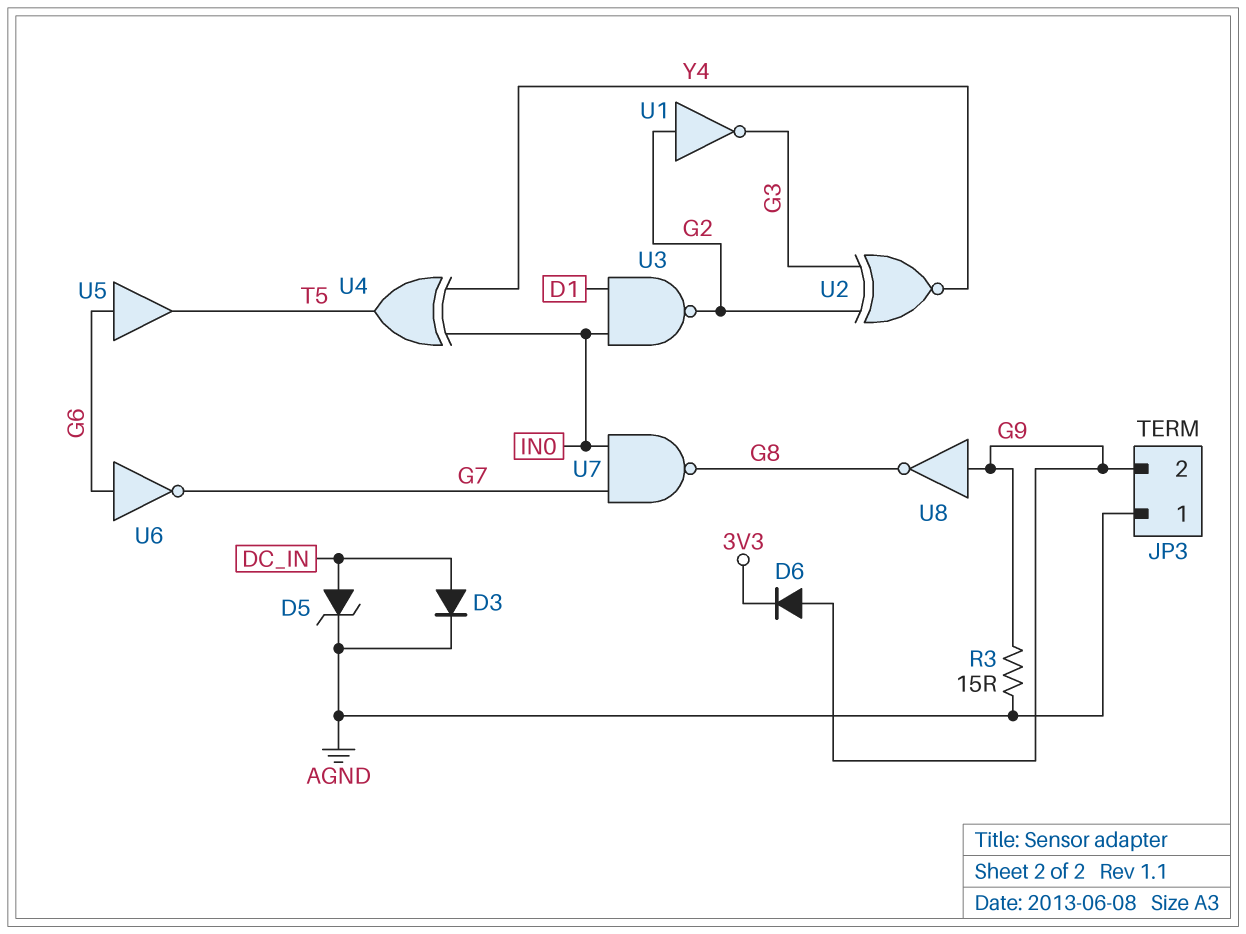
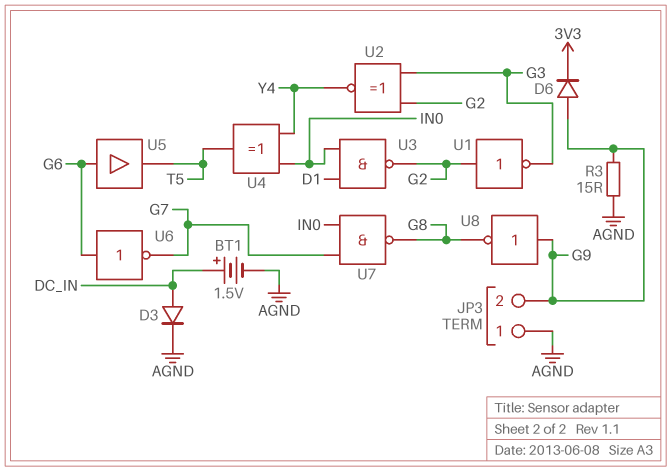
BT1: none -> 1.5V (plus DC_IN, minus AGND)
D5: zener (A DC_IN, K AGND) -> none

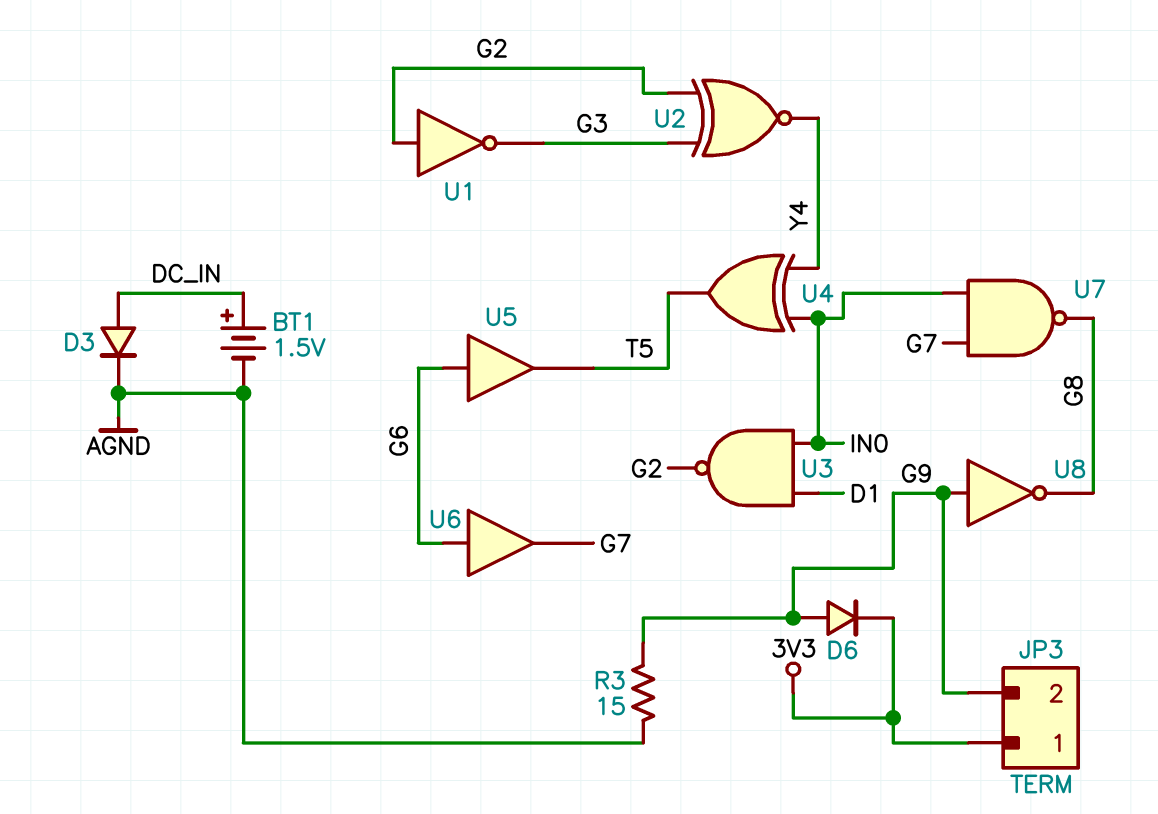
JP3 pin 1: AGND -> 3V3
U6: NOT (in G6, out G7) -> buffer (in G6, out G7)

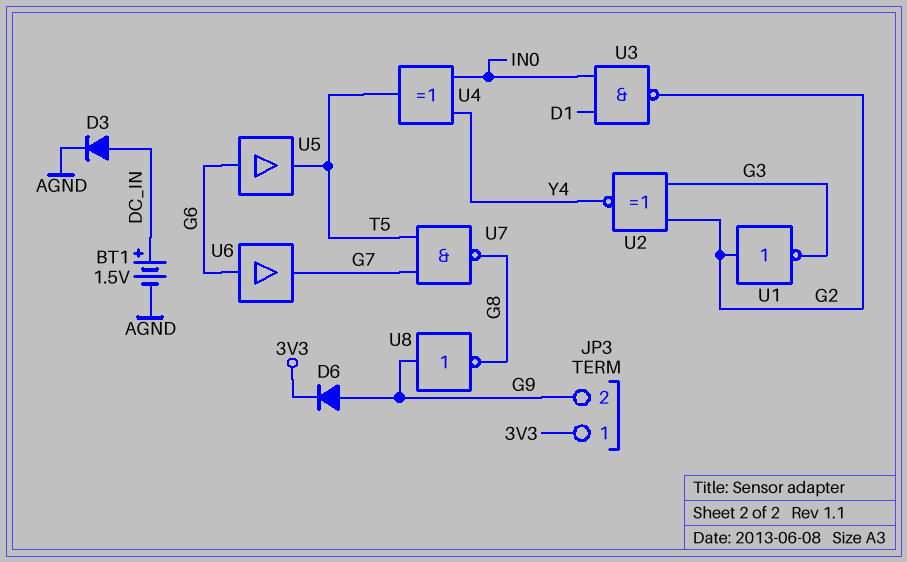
R3: 15 (AGND, G9) -> none
U7: NAND (in G7, in IN0, out G8) -> NAND (in G7, in T5, out G8)

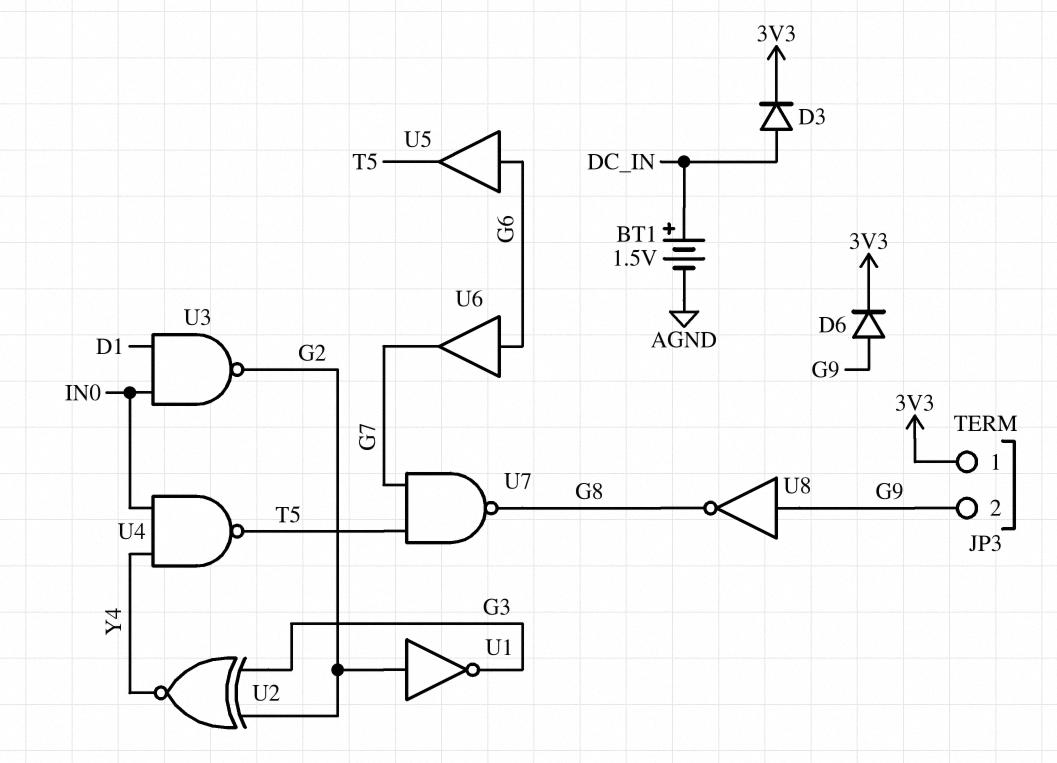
D3: diode (A DC_IN, K AGND) -> diode (A DC_IN, K 3V3)
U4: XOR (in IN0, in Y4, out T5) -> NAND (in IN0, in Y4, out T5)

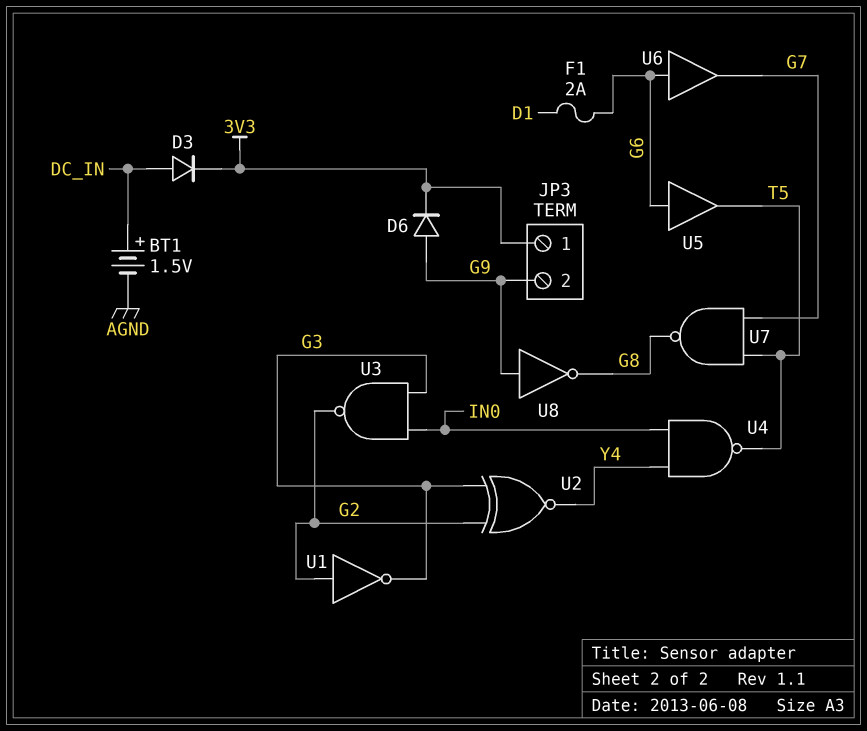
F1: none -> 2A (D1, G6)
U3: NAND (in D1, in IN0, out G2) -> NAND (in G3, in IN0, out G2)

